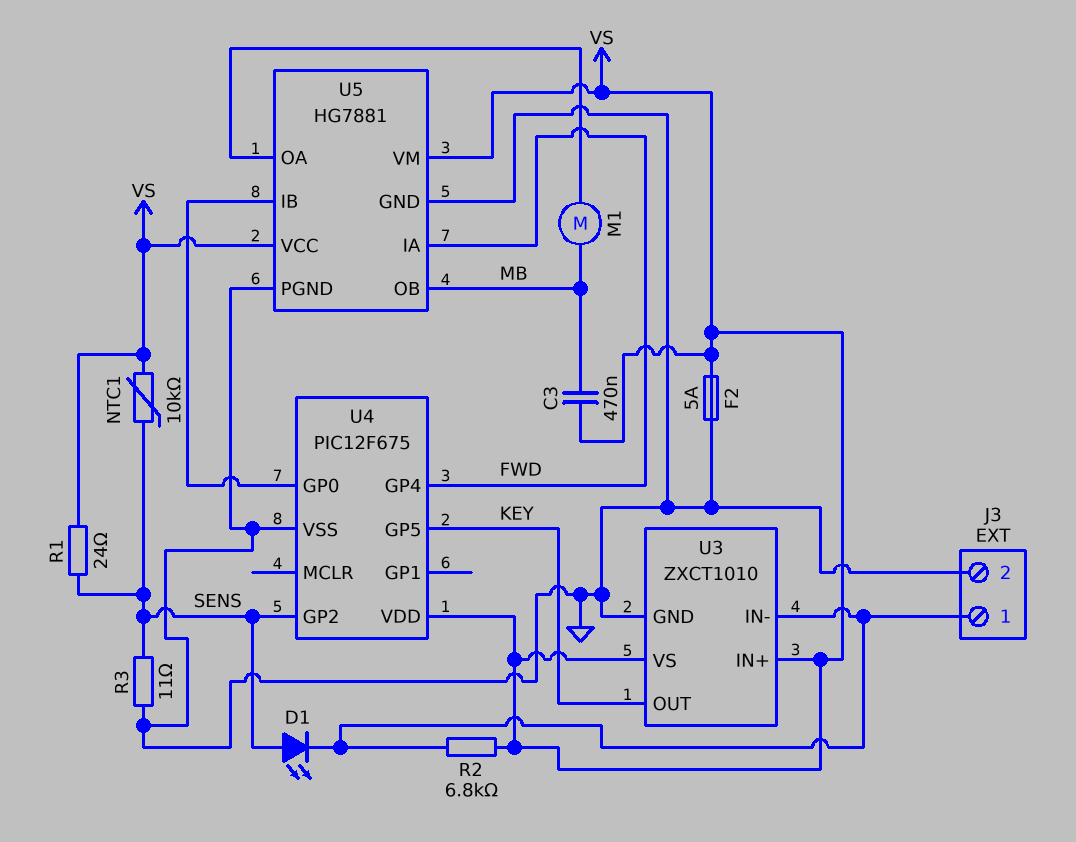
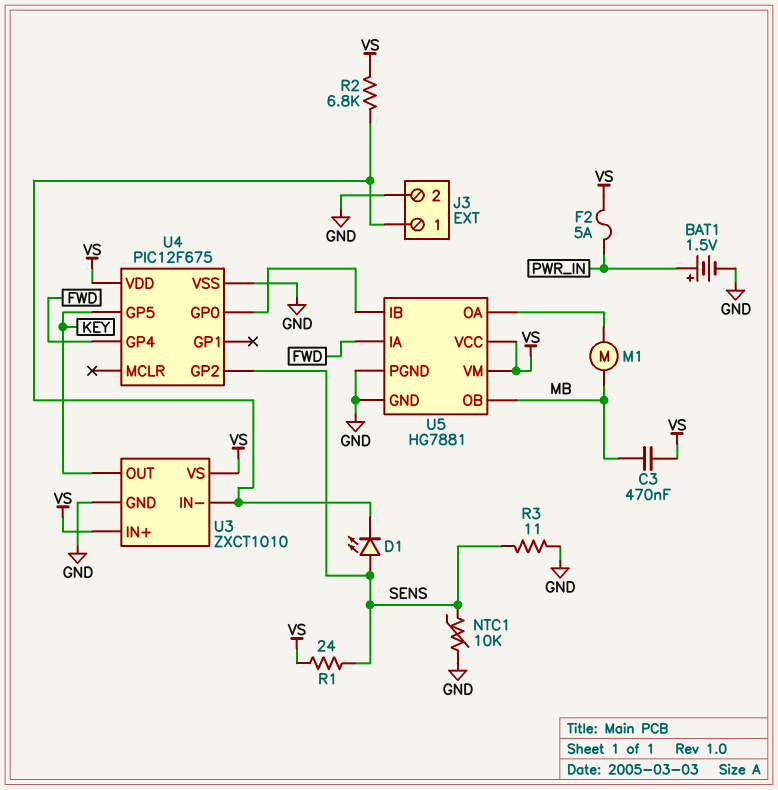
BAT1: none -> 1.5V (plus PWR_IN, minus GND)
F2: 5A (GND, VS) -> 5A (PWR_IN, VS)
NTC1: 10k (SENS, VS) -> 10k (GND, SENS)

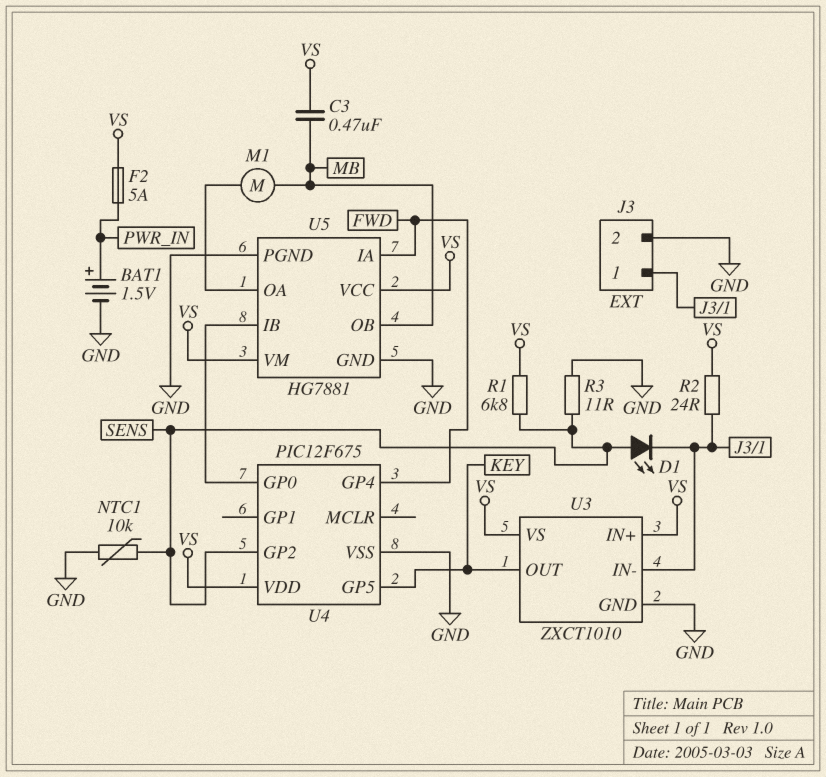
R1: 24 (SENS, VS) -> 6.8k (SENS, VS)
R2: 6.8k (J3/1, VS) -> 24 (J3/1, VS)

